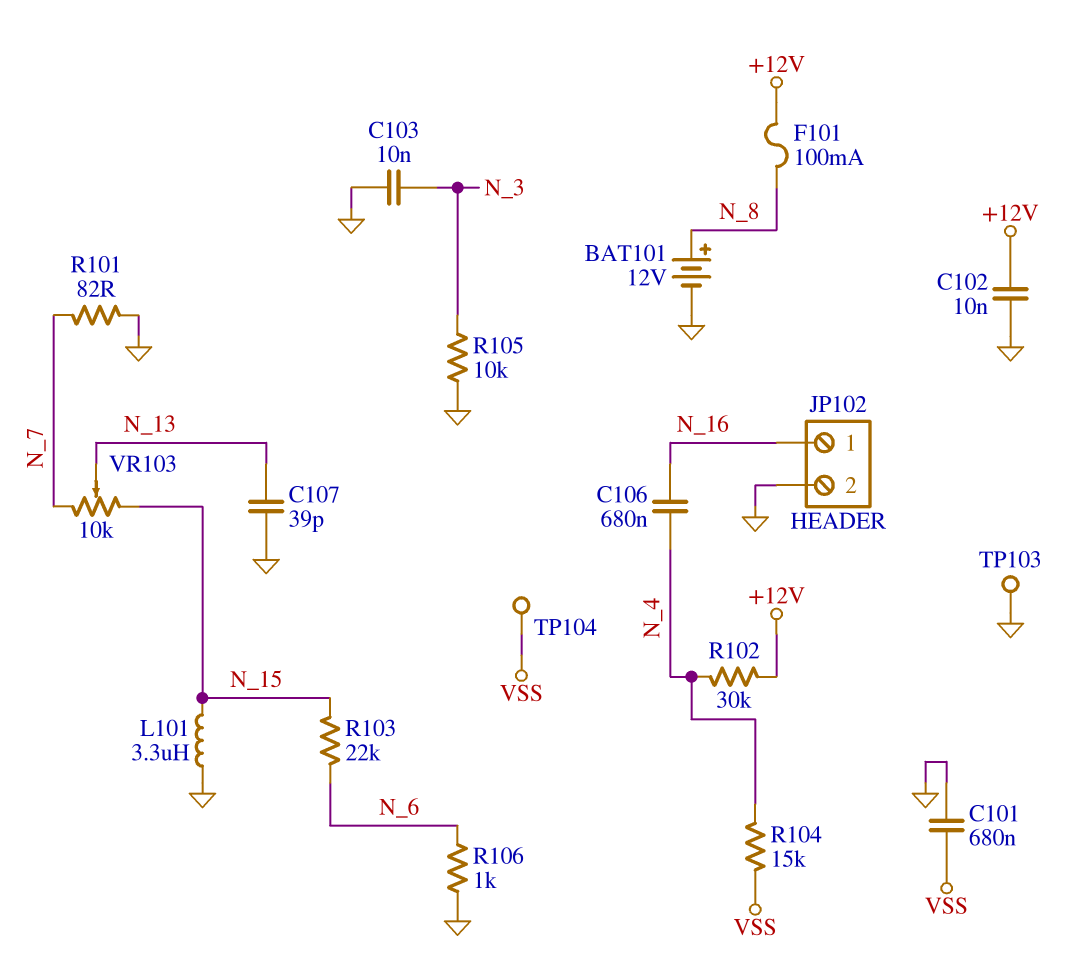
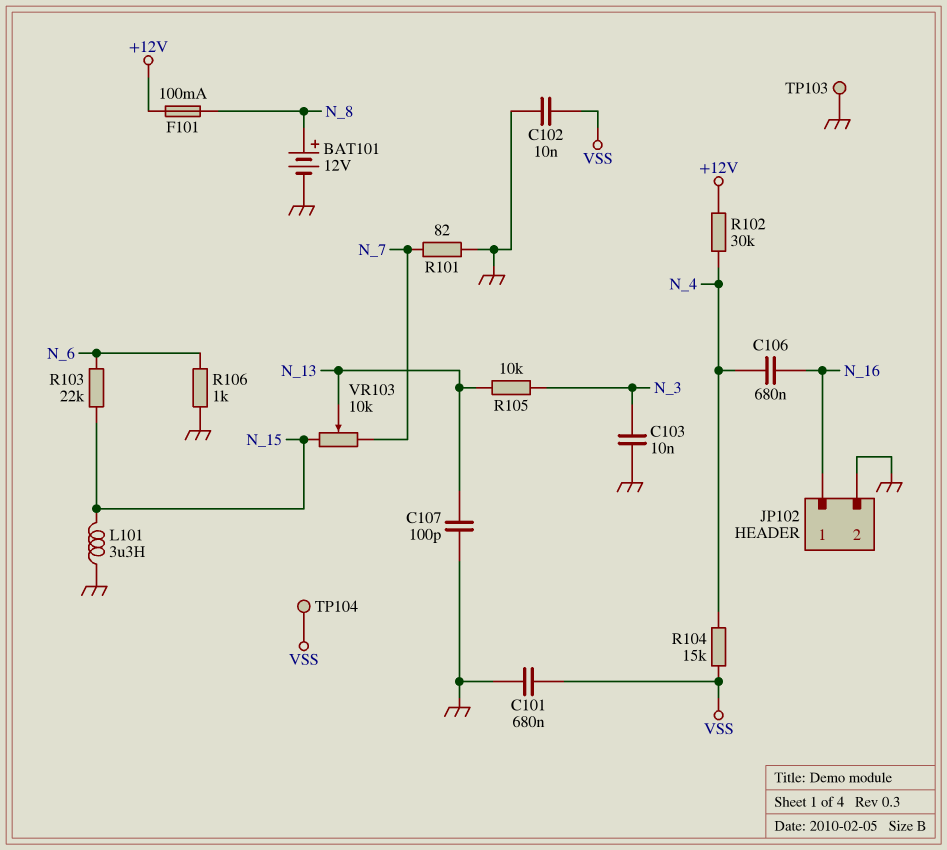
C102: 10nF (+12V, GND) -> 10nF (GND, VSS)
C107: 39pF (GND, N_13) -> 100pF (GND, N_13)
R105: 10k (GND, N_3) -> 10k (N_3, N_13)

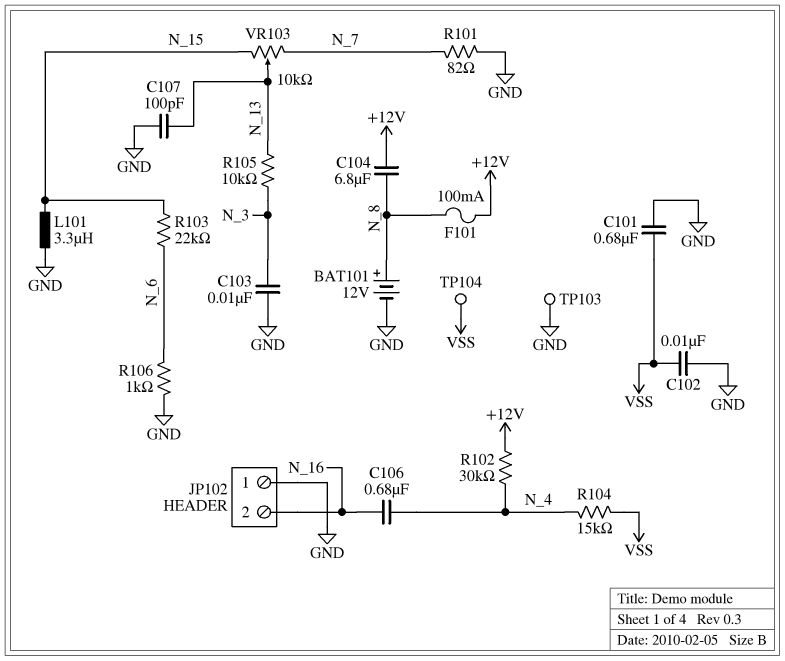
C104: none -> 6.8uF (+12V, N_8)
JP102 pin 1: N_16 -> GND
JP102 pin 2: GND -> N_16

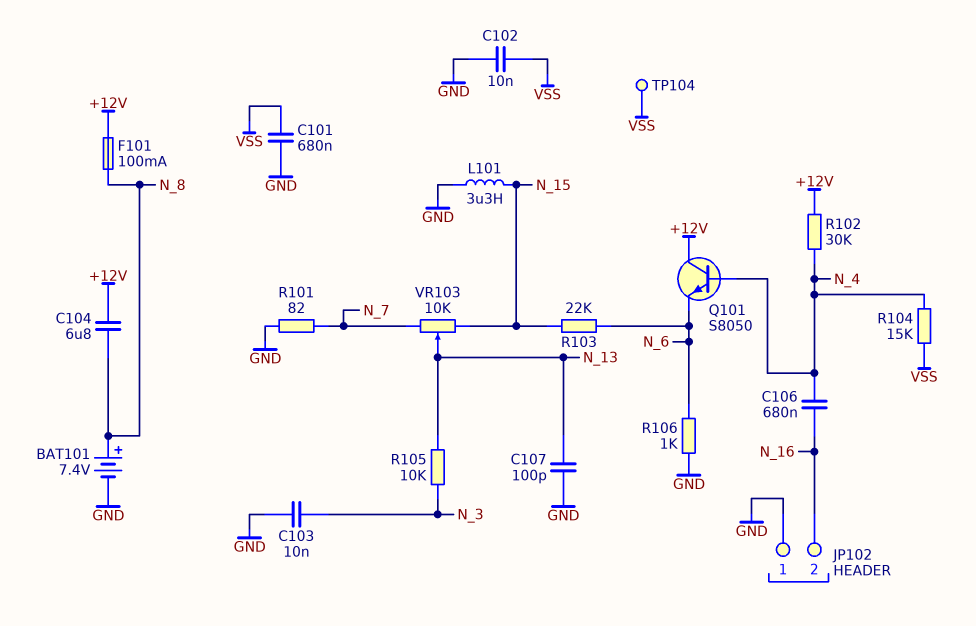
BAT101: 12V (plus N_8, minus GND) -> 7.4V (plus N_8, minus GND)
Q101: none -> NPN S8050 (B N_4, C +12V, E N_6)
TP103: test point (GND) -> none

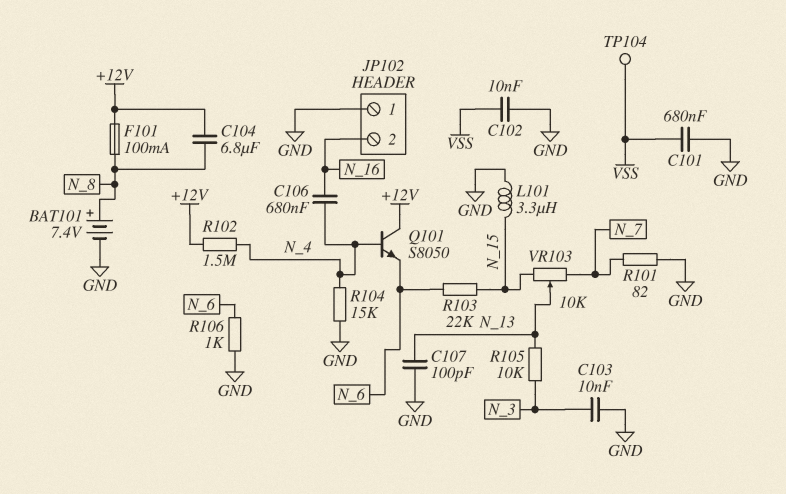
R102: 30k (+12V, N_4) -> 1.5M (+12V, N_4)
R104: 15k (N_4, VSS) -> 15k (GND, N_4)

